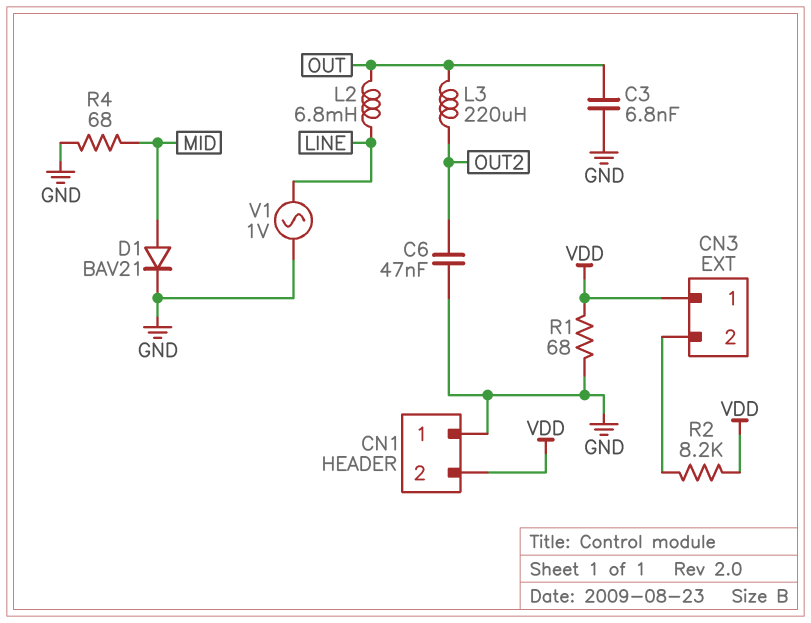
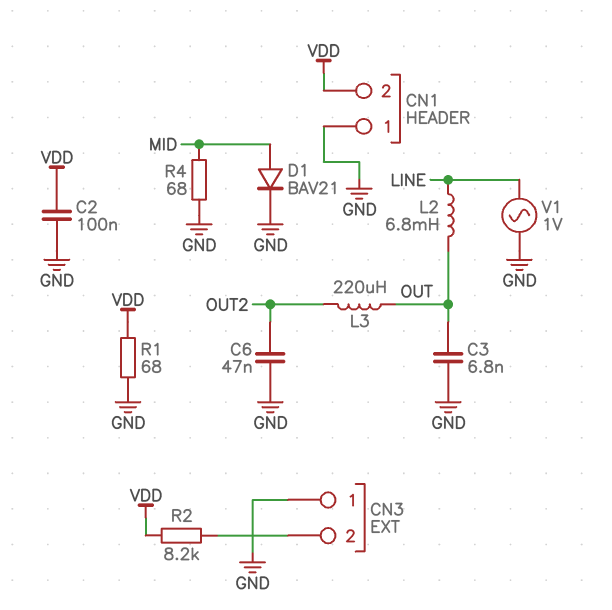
C2: none -> 100nF (GND, VDD)
CN3 pin 1: VDD -> GND

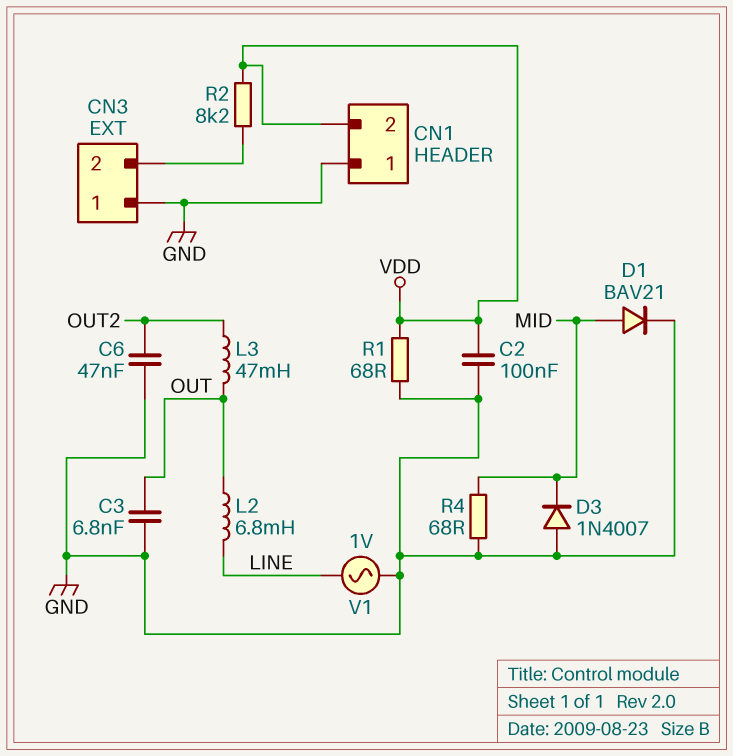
D3: none -> diode 1N4007 (A GND, K MID)
L3: 220uH (OUT, OUT2) -> 47mH (OUT, OUT2)

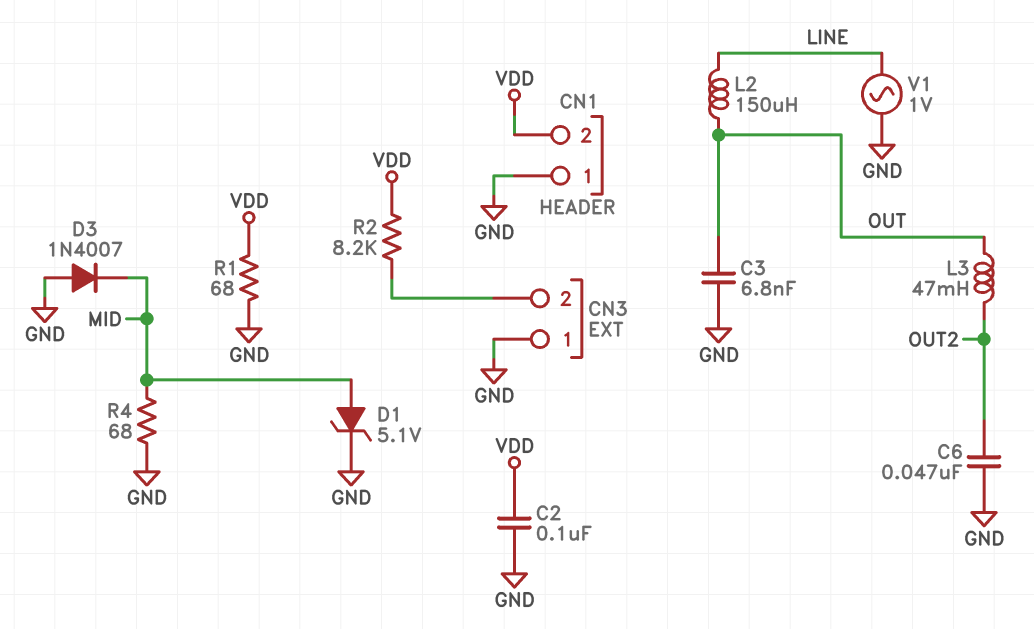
D1: diode BAV21 (A MID, K GND) -> zener 5.1V (A MID, K GND)
L2: 6.8mH (LINE, OUT) -> 150uH (LINE, OUT)

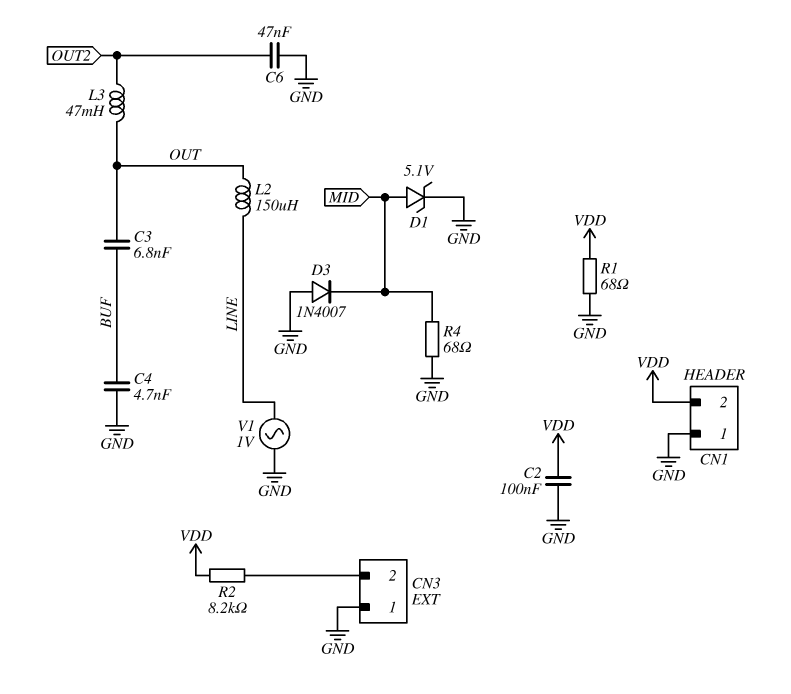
C3: 6.8nF (GND, OUT) -> 6.8nF (BUF, OUT)
C4: none -> 4.7nF (BUF, GND)

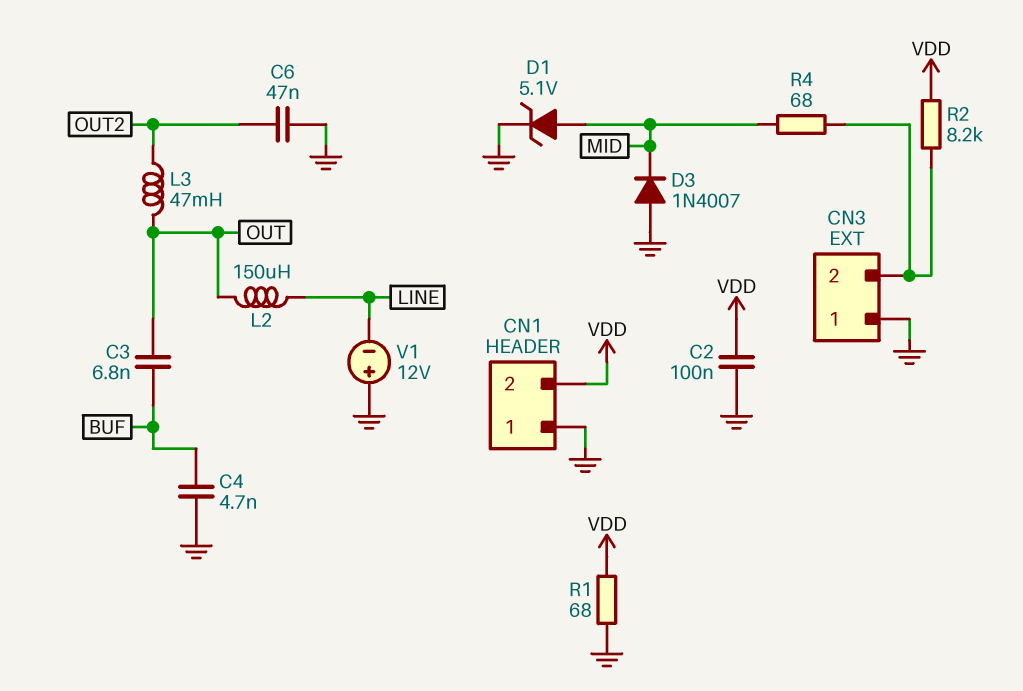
R4: 68 (GND, MID) -> 68 (CN3/2, MID)
V1: AC 1V (GND, LINE) -> 12V (plus GND, minus LINE)

